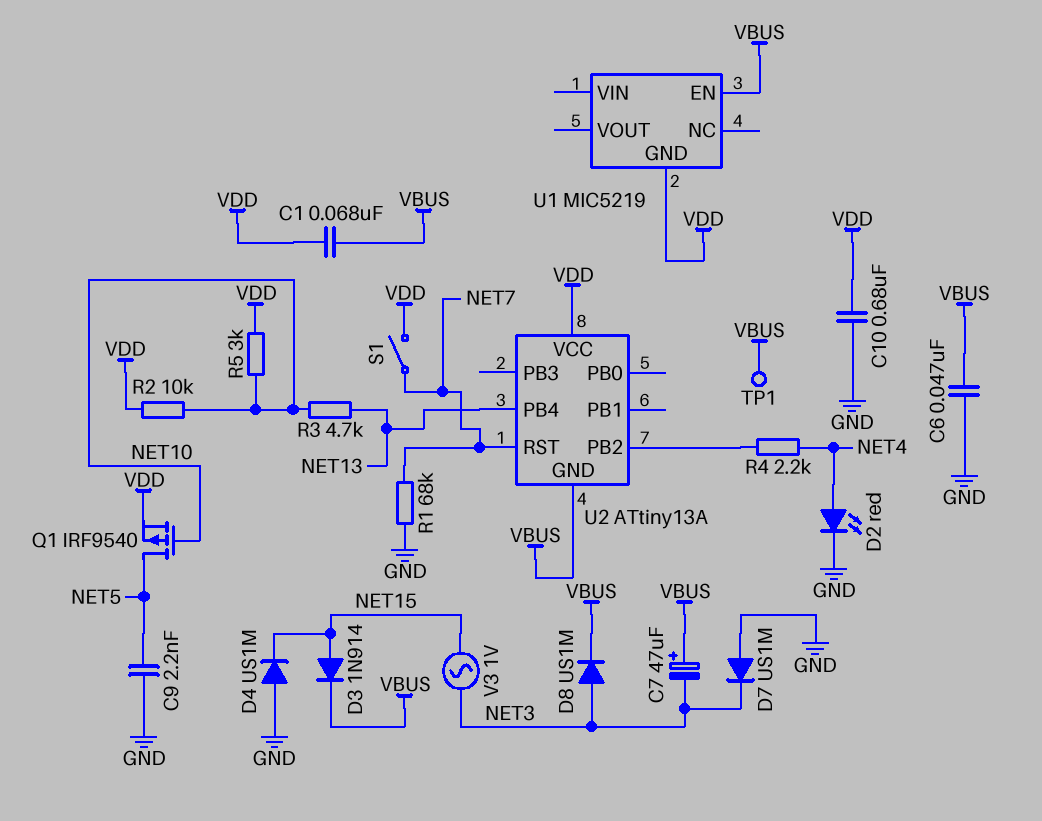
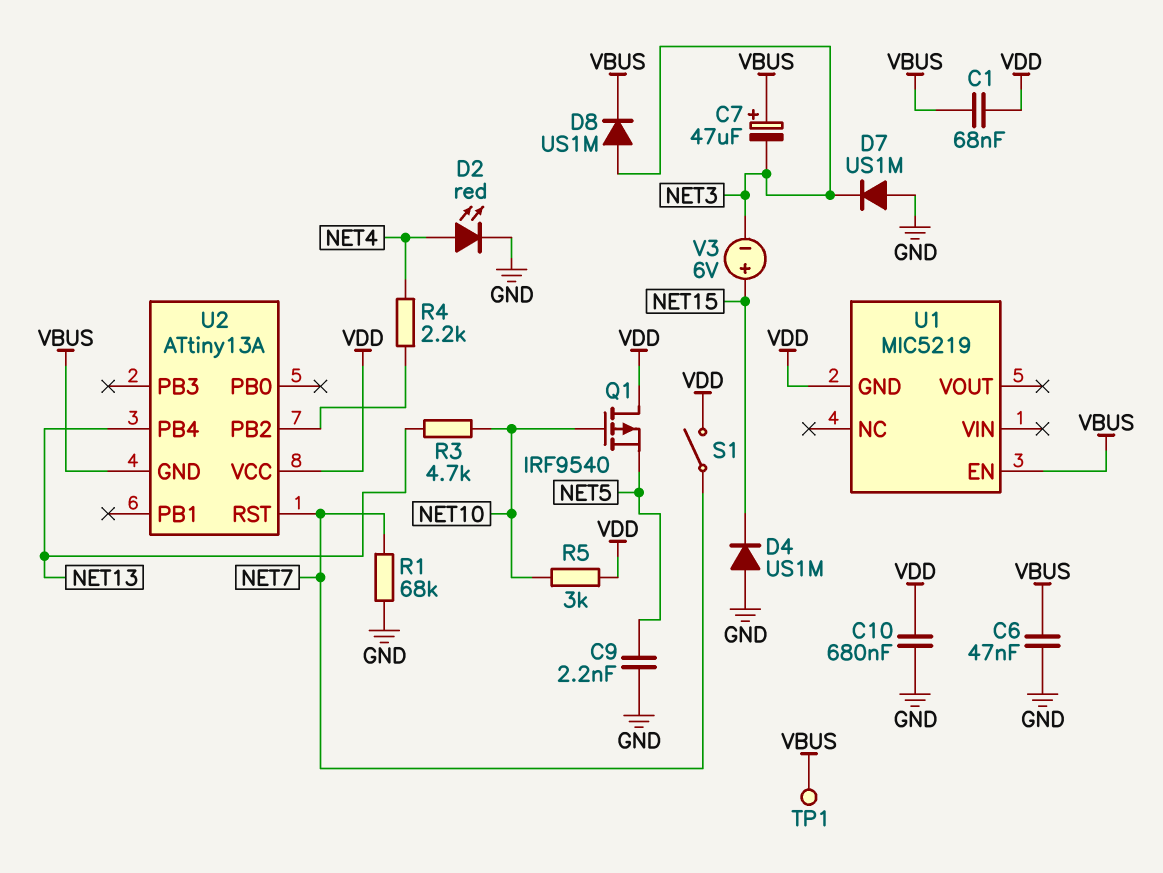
D3: diode 1N914 (A NET15, K VBUS) -> none
Q1: PMOS IRF9540 (G NET10, D NET5, S VDD) -> PMOS IRF9540 (G NET10, D VDD, S NET5)
R2: 10k (NET10, VDD) -> none
V3: AC 1V (NET3, NET15) -> 6V (plus NET15, minus NET3)

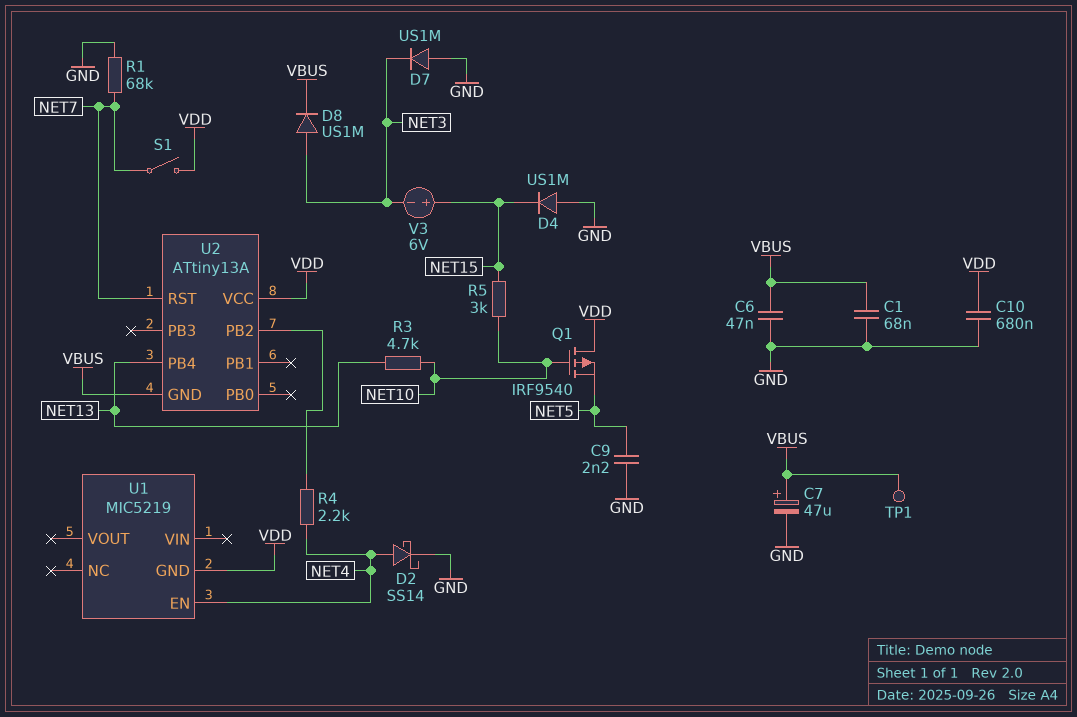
C1: 68nF (VBUS, VDD) -> 68nF (GND, VBUS)
C7: 47uF (plus VBUS, minus NET3) -> 47uF (plus VBUS, minus GND)
D2: LED red (A NET4, K GND) -> schottky SS14 (A NET4, K GND)
R5: 3k (NET10, VDD) -> 3k (NET10, NET15)
U1 pin EN: VBUS -> NET4

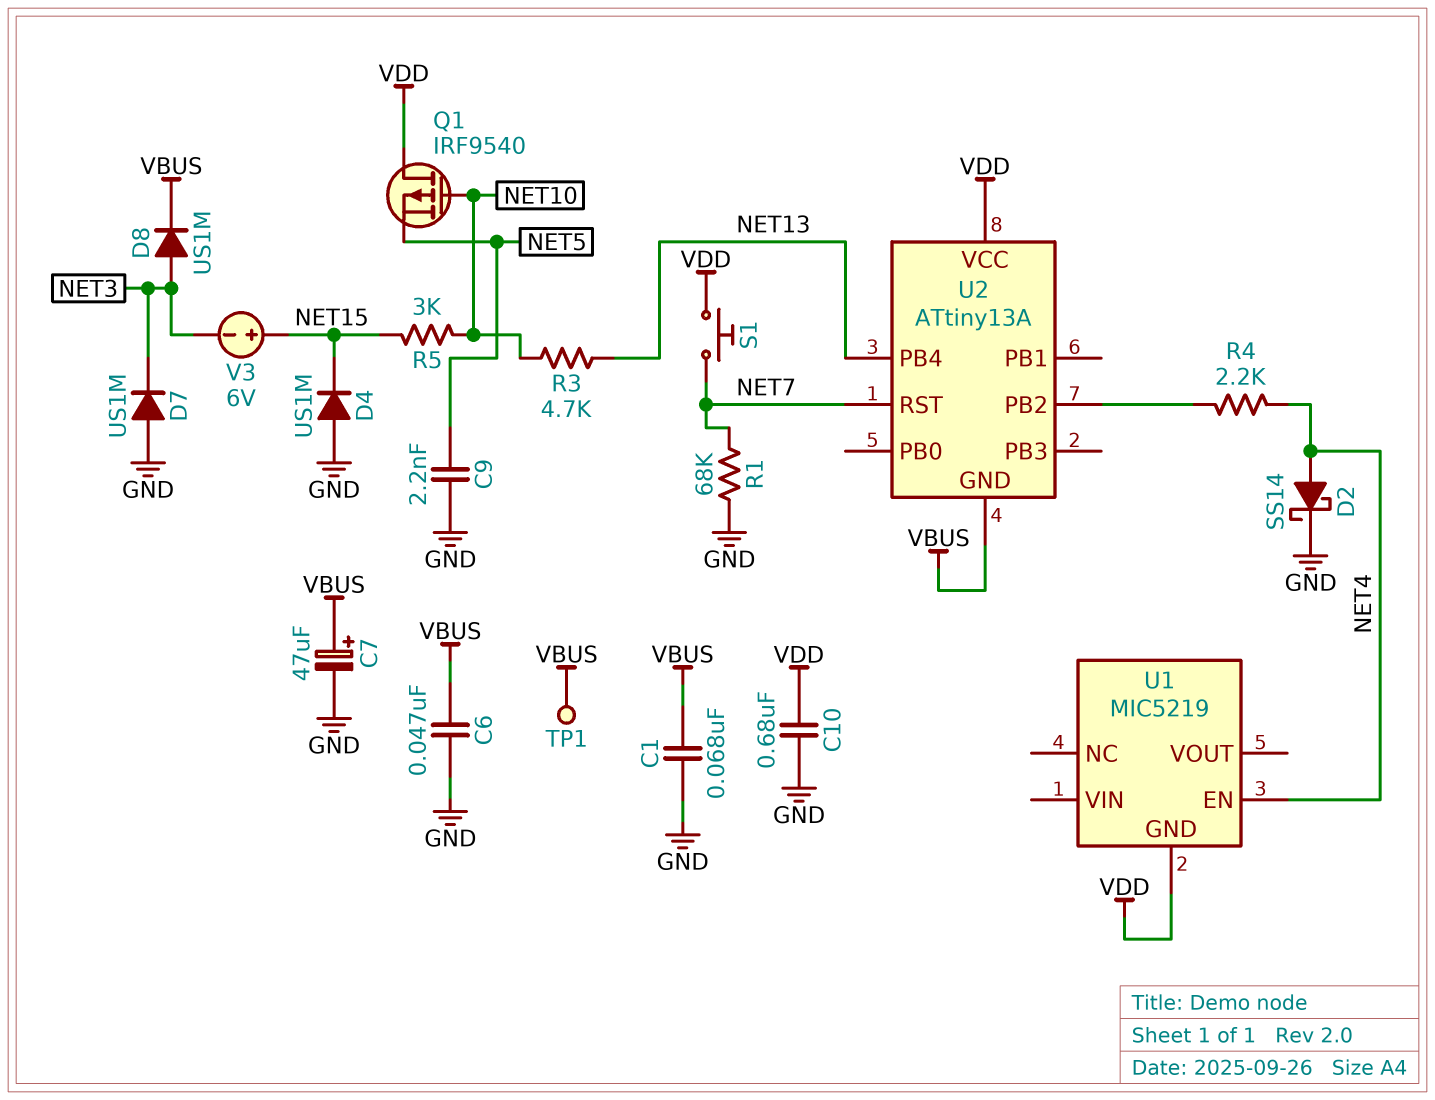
S1: switch (NET7, VDD) -> button (NET7, VDD)

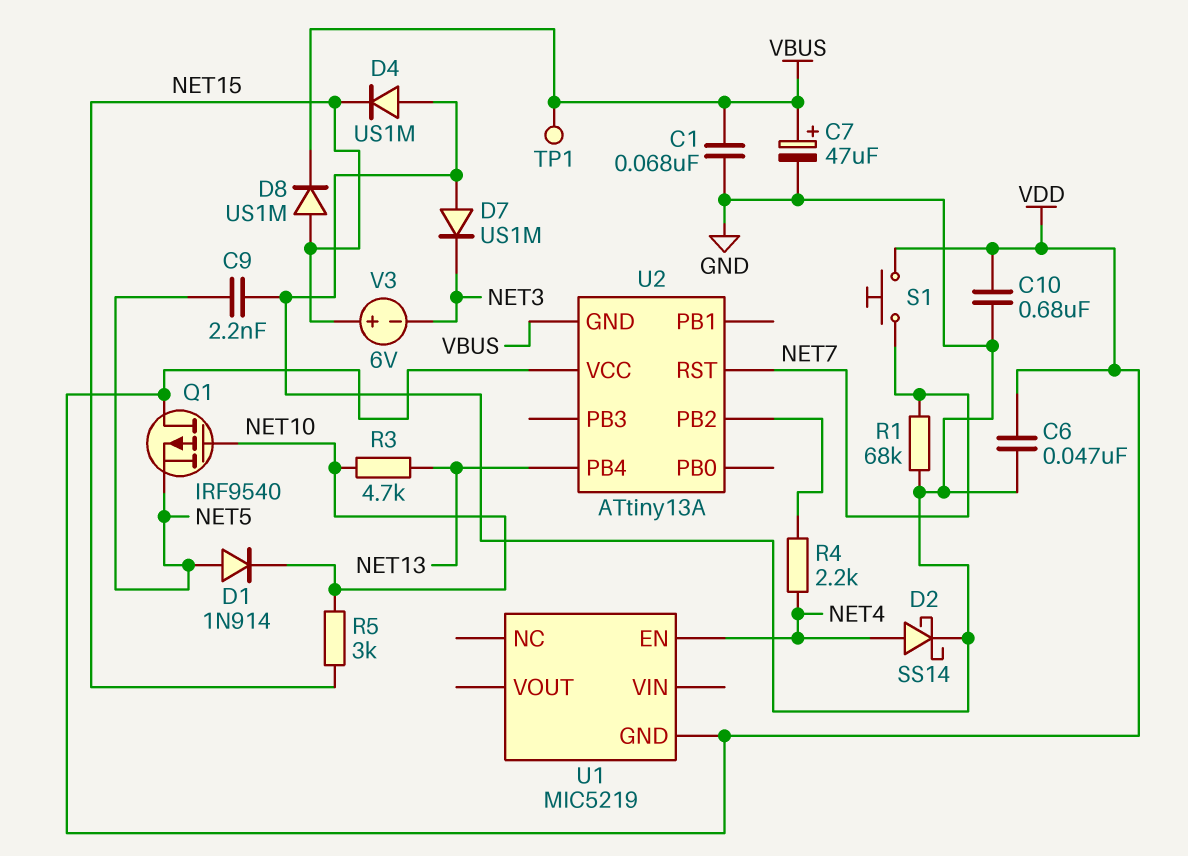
C6: 47nF (GND, VBUS) -> 47nF (GND, VDD)
D1: none -> diode 1N914 (A NET5, K NET10)
D8: diode US1M (A NET3, K VBUS) -> diode US1M (A NET15, K VBUS)

